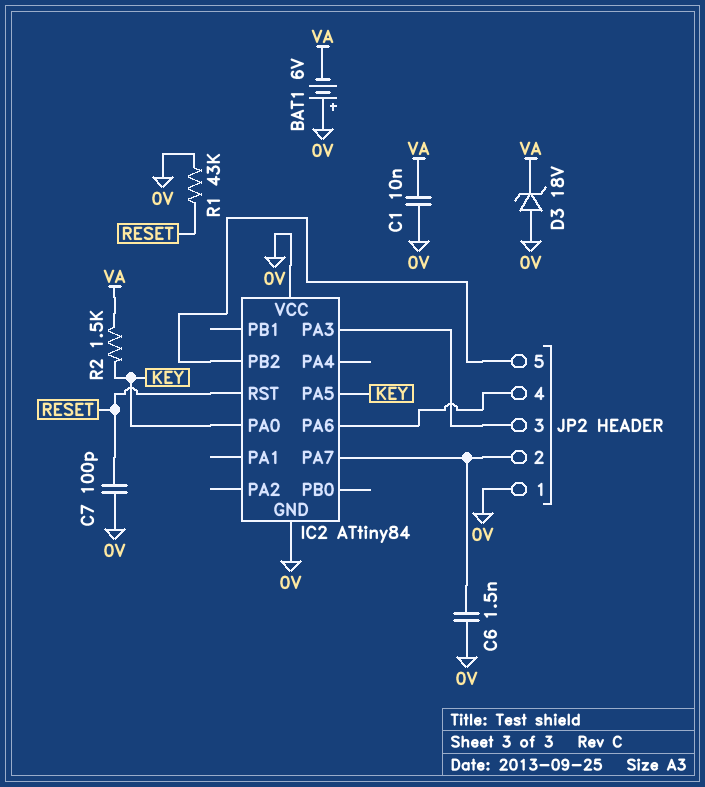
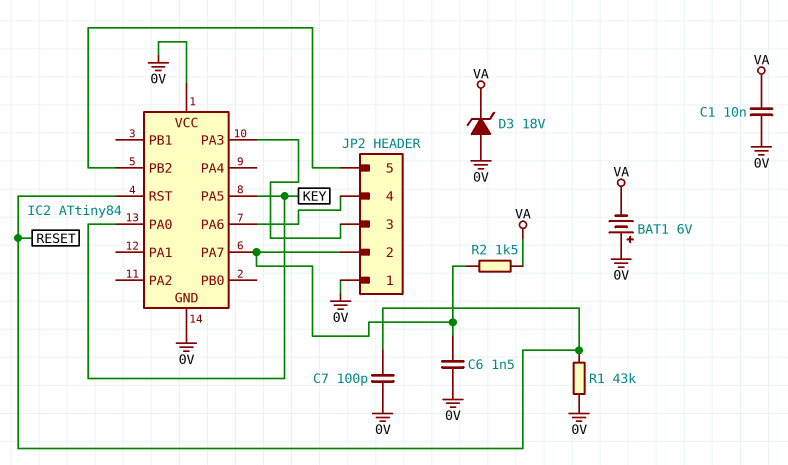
R2: 1.5k (KEY, VA) -> 1.5k (IC2/PA7, VA)

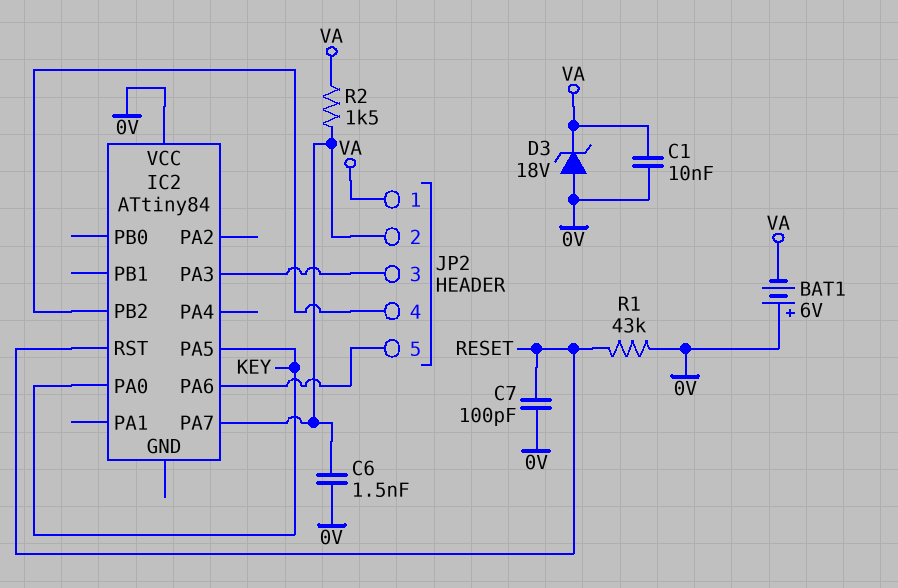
IC2 pin GND: 0V -> none
JP2 pin 1: 0V -> VA
JP2 pin 4: IC2/PA6 -> IC2/PB2
JP2 pin 5: IC2/PB2 -> IC2/PA6

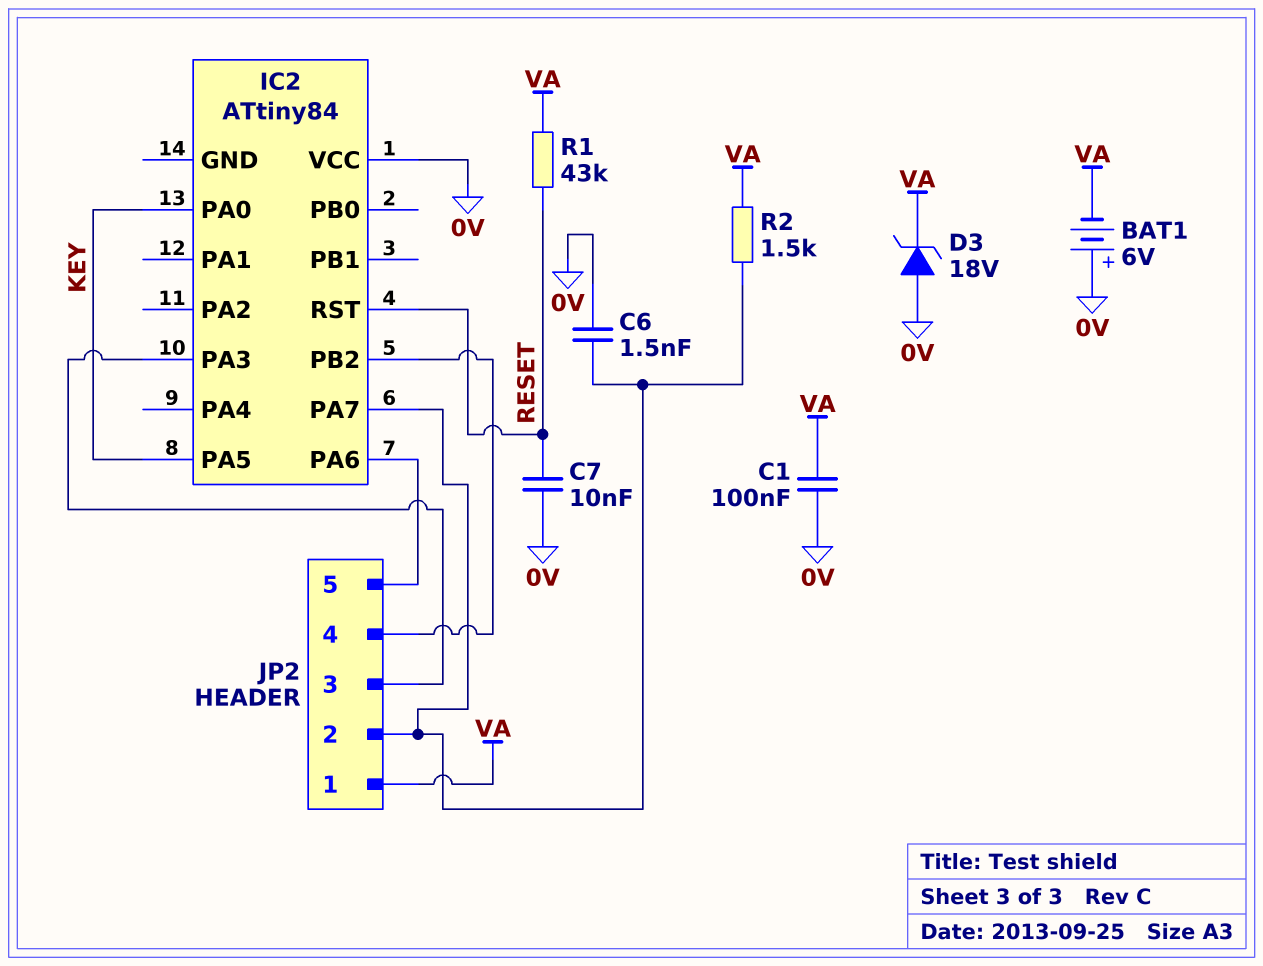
C1: 10nF (0V, VA) -> 100nF (0V, VA)
C7: 100pF (0V, RESET) -> 10nF (0V, RESET)
R1: 43k (0V, RESET) -> 43k (RESET, VA)

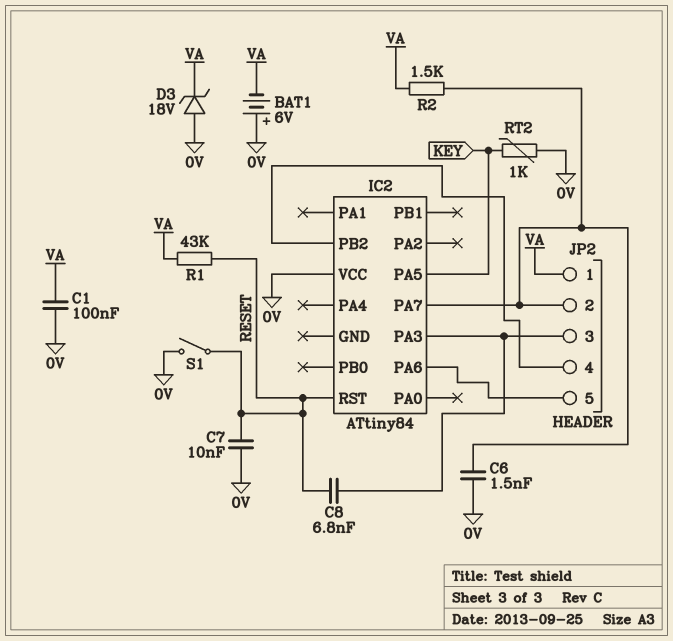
C8: none -> 6.8nF (IC2/PA3, RESET)
IC2 pin PA0: KEY -> none
RT2: none -> 1k (0V, KEY)
S1: none -> switch (0V, RESET)

